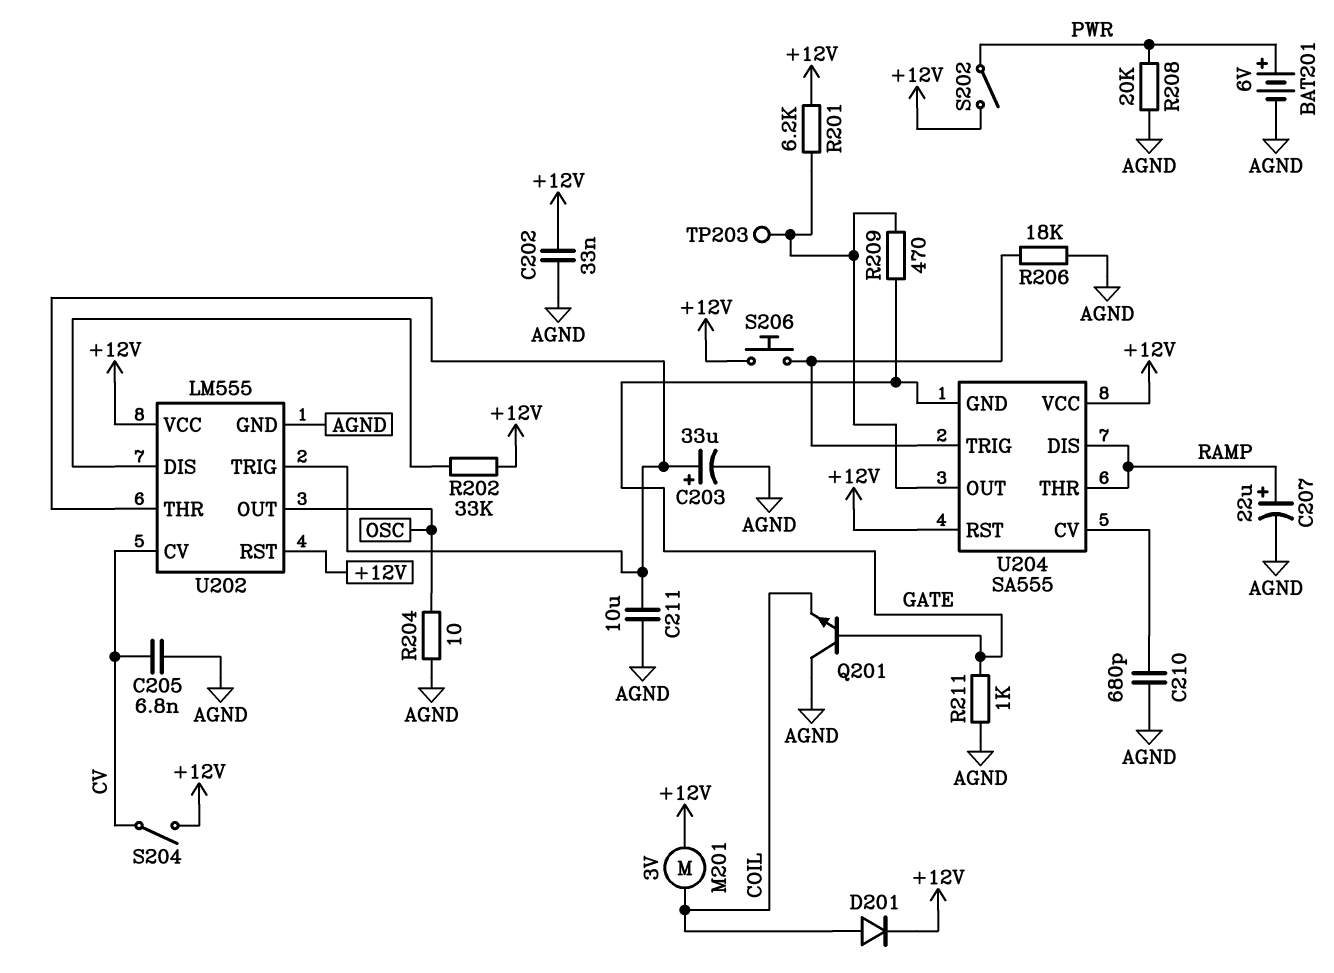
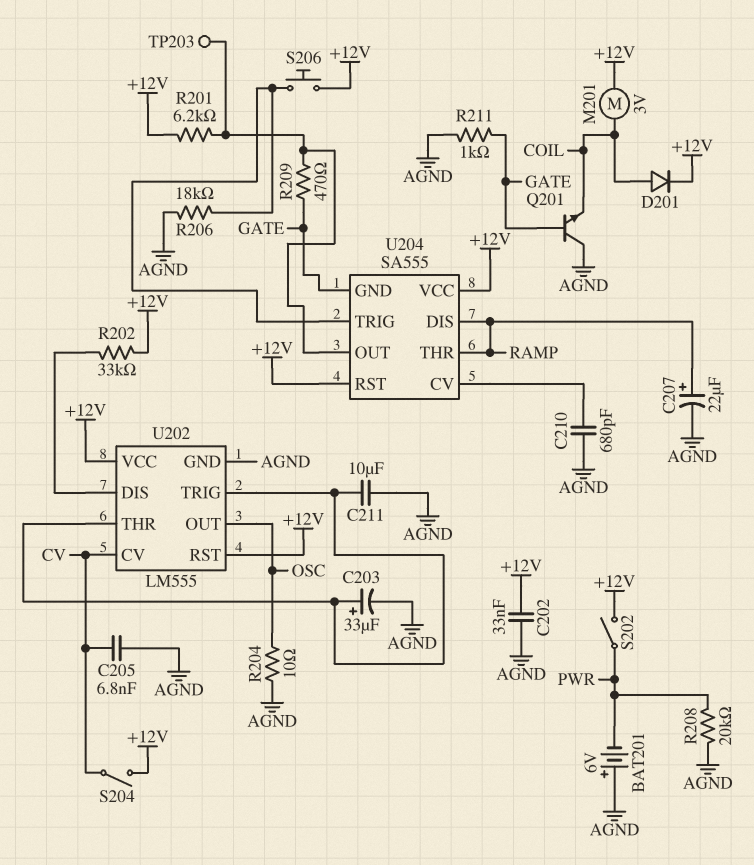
BAT201: 6V (plus PWR, minus AGND) -> 6V (plus AGND, minus PWR)

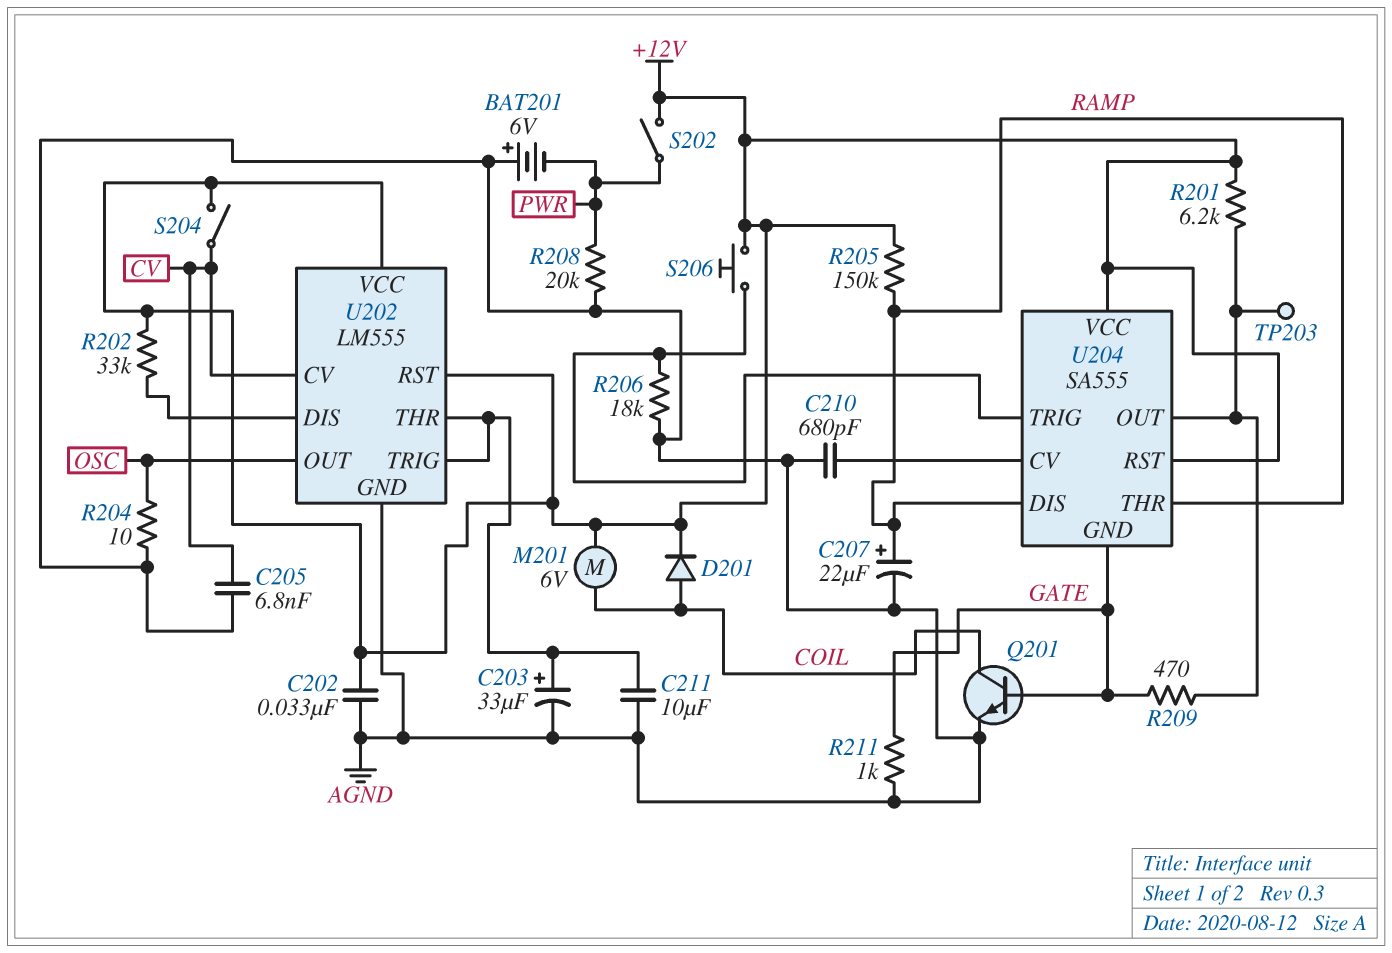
M201: motor 3V (+12V, COIL) -> motor 6V (+12V, COIL)
Q201: NPN (B GATE, C AGND, E COIL) -> NPN (B GATE, C COIL, E AGND)
R205: none -> 150k (+12V, RAMP)

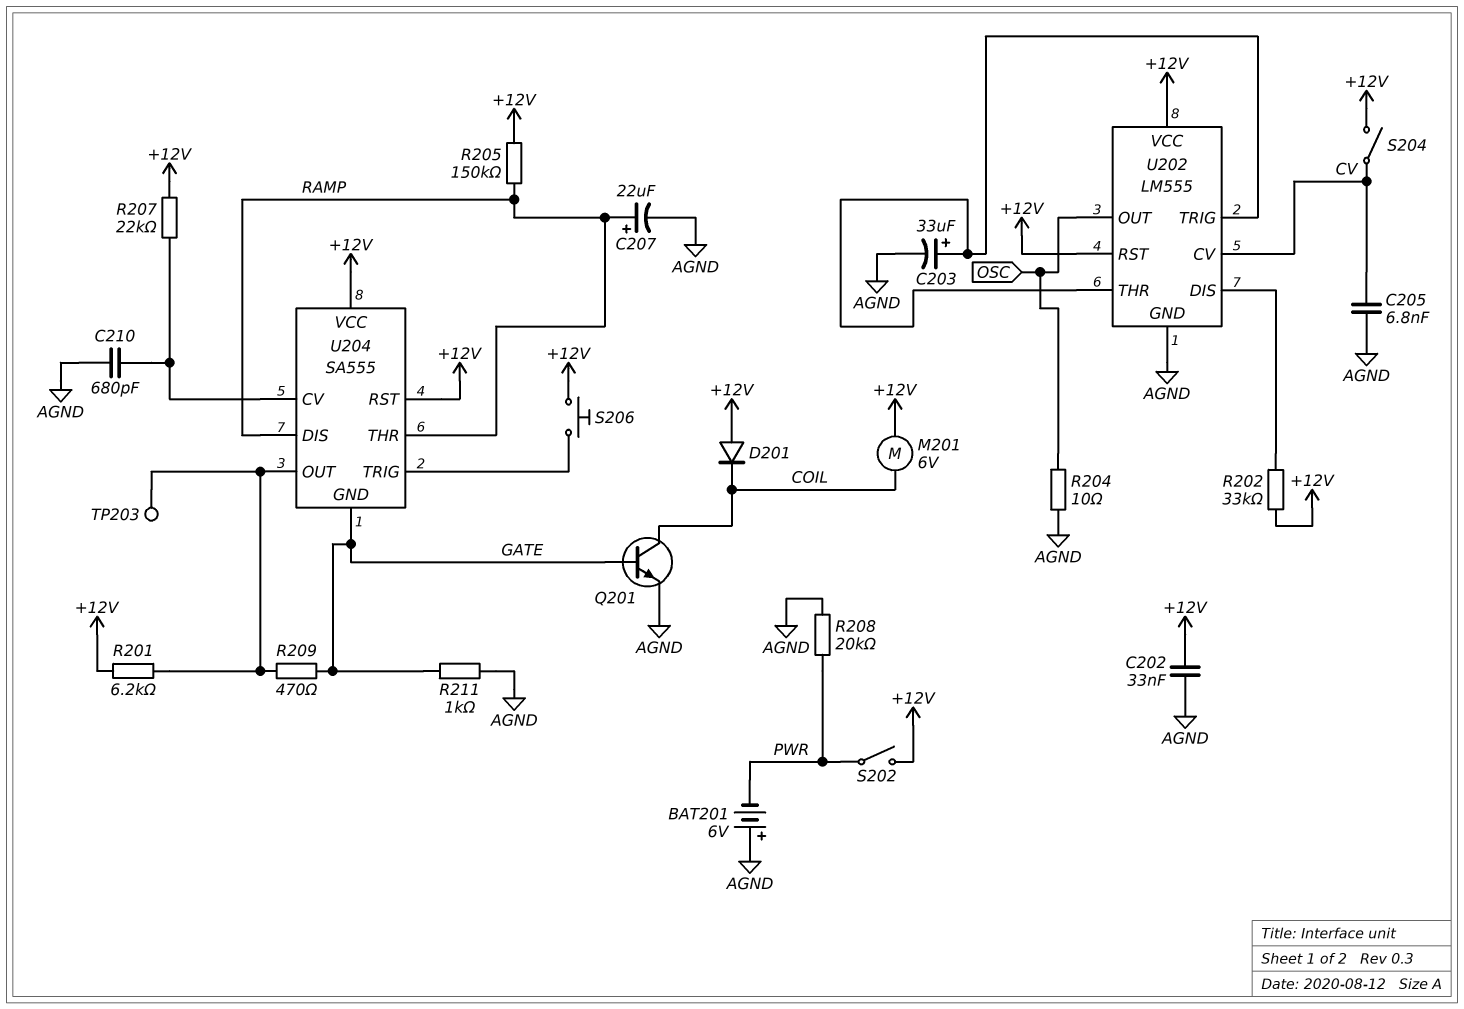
C211: 10uF (AGND, U202/THR) -> none
D201: diode (A COIL, K +12V) -> diode (A +12V, K COIL)
R206: 18k (AGND, U204/TRIG) -> none
R207: none -> 22k (+12V, U204/CV)

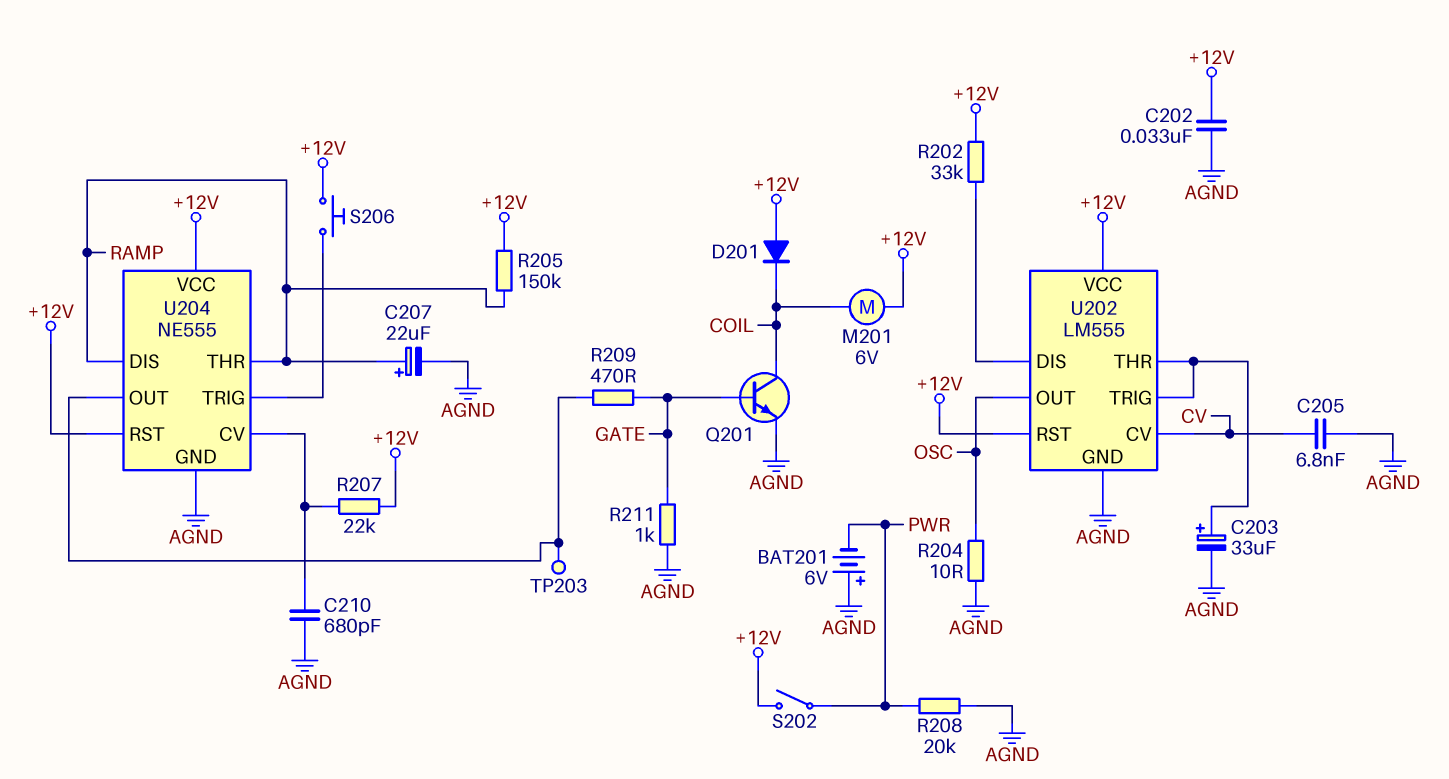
R201: 6.2k (+12V, U204/OUT) -> none
S204: switch (+12V, CV) -> none
U204: SA555 -> NE555
U204 pin GND: GATE -> AGND

